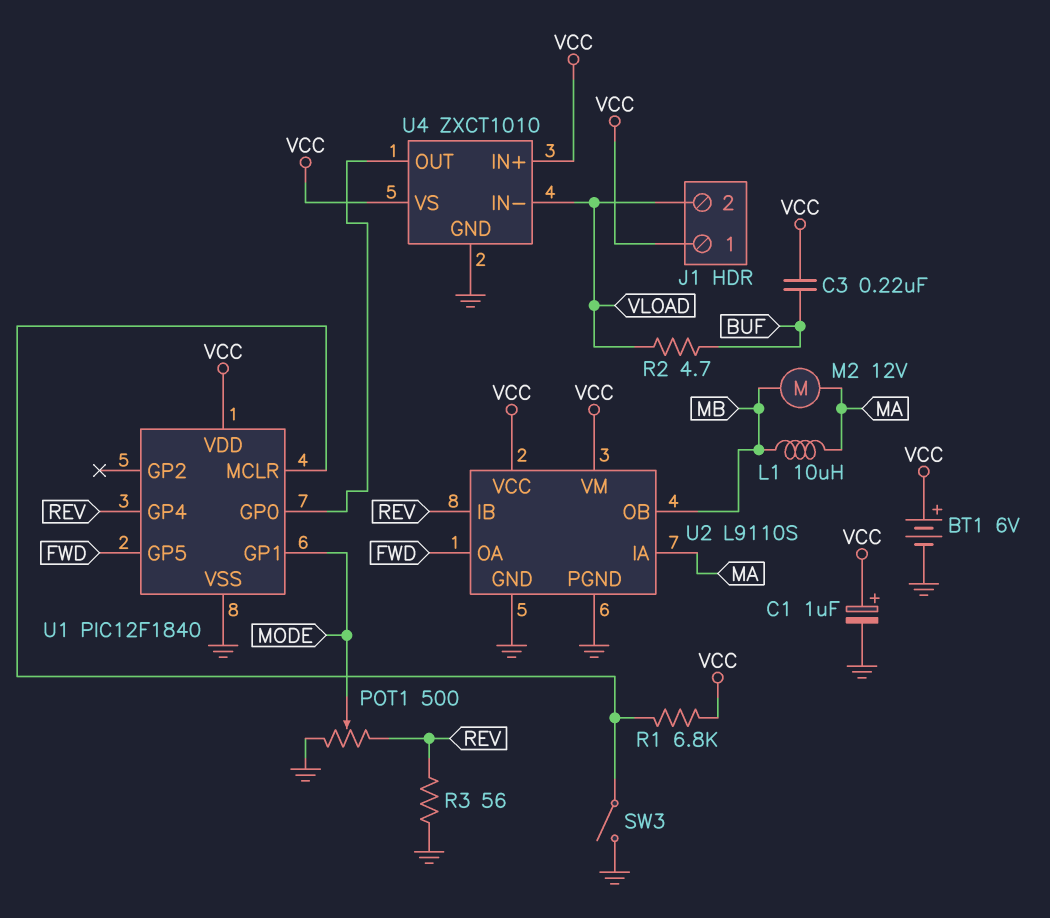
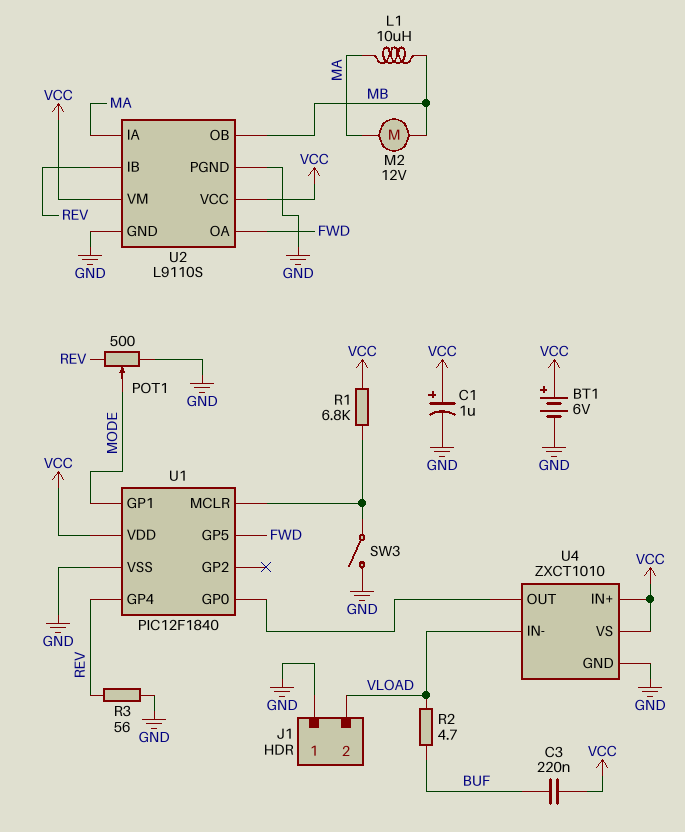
J1 pin 1: VCC -> GND

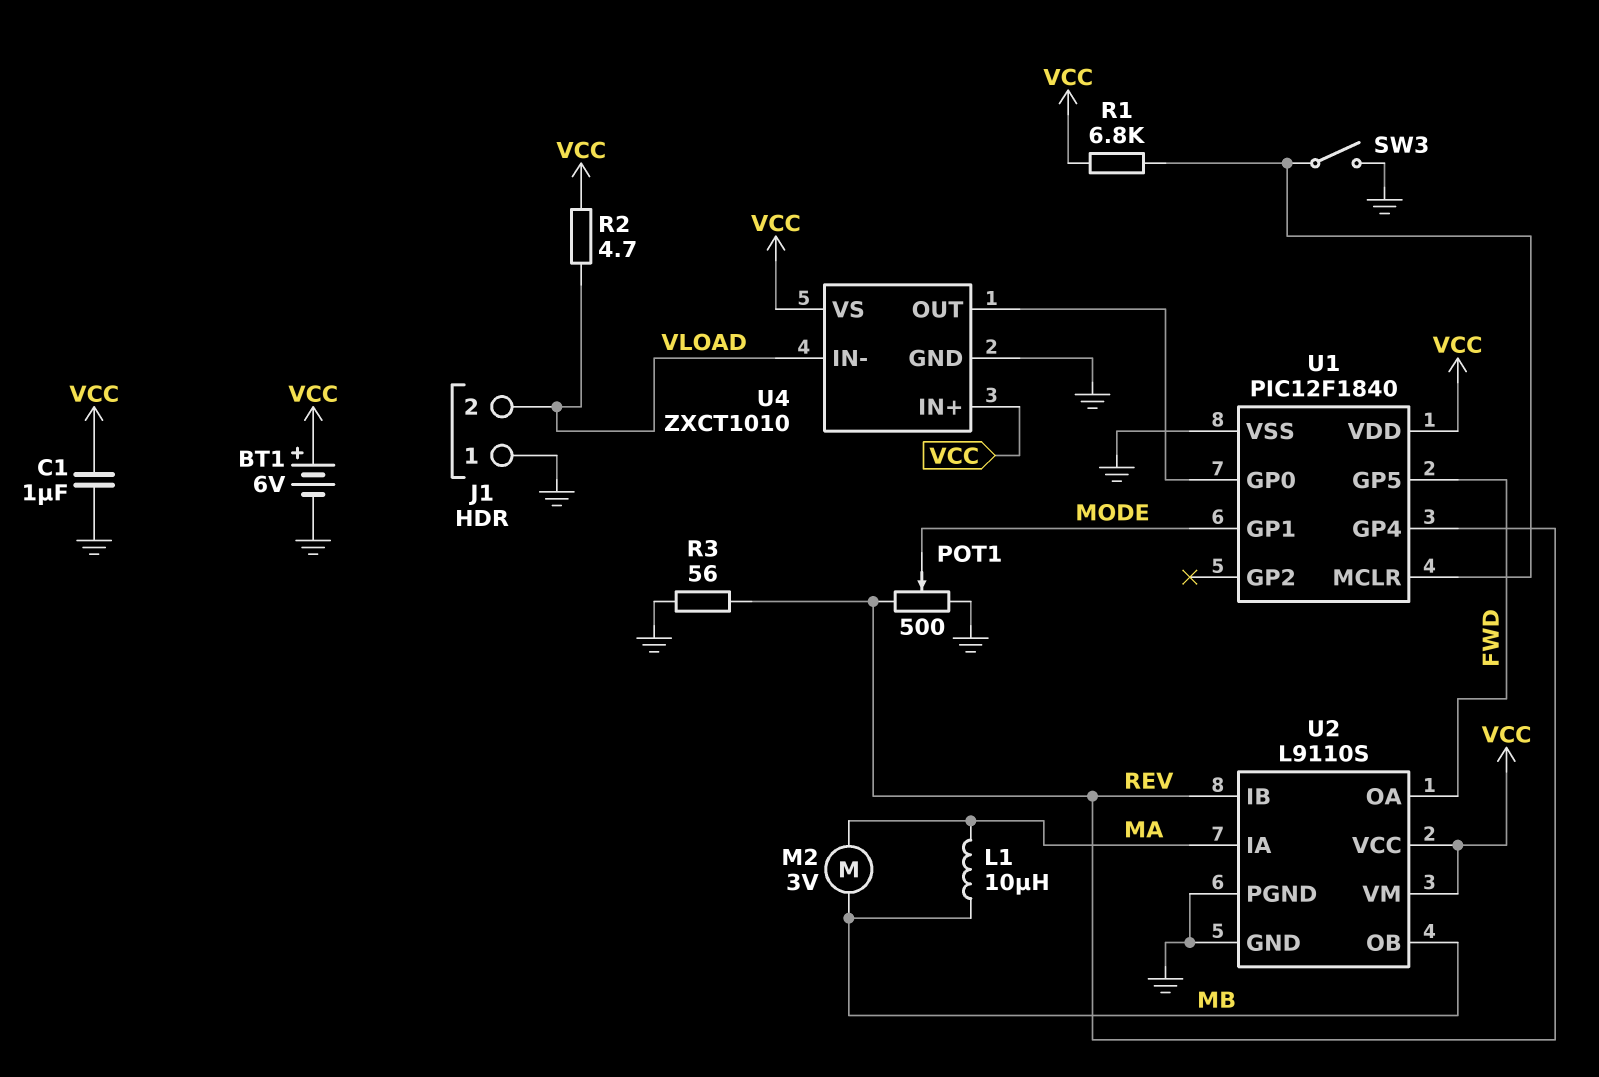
C1: 1uF (plus VCC, minus GND) -> 1uF (GND, VCC)
C3: 220nF (BUF, VCC) -> none
M2: motor 12V (MA, MB) -> motor 3V (MA, MB)
R2: 4.7 (BUF, VLOAD) -> 4.7 (VCC, VLOAD)

